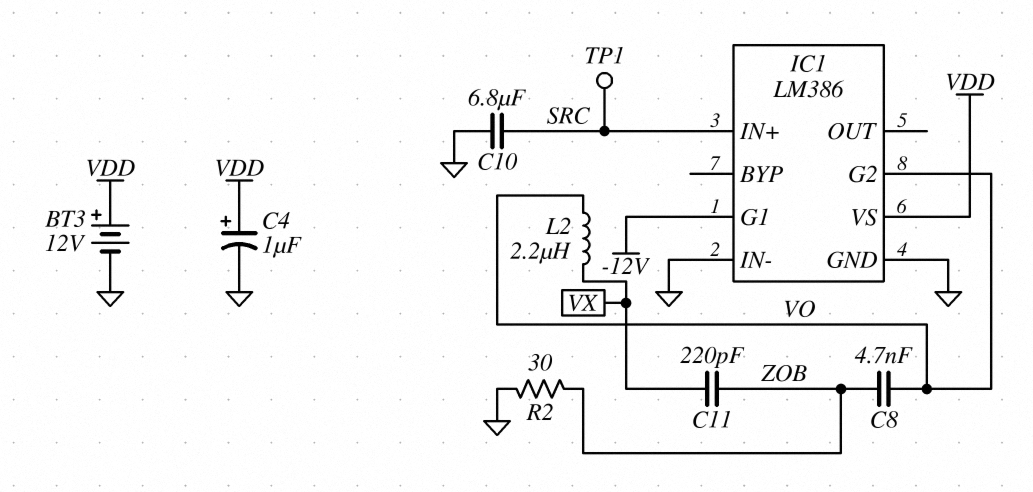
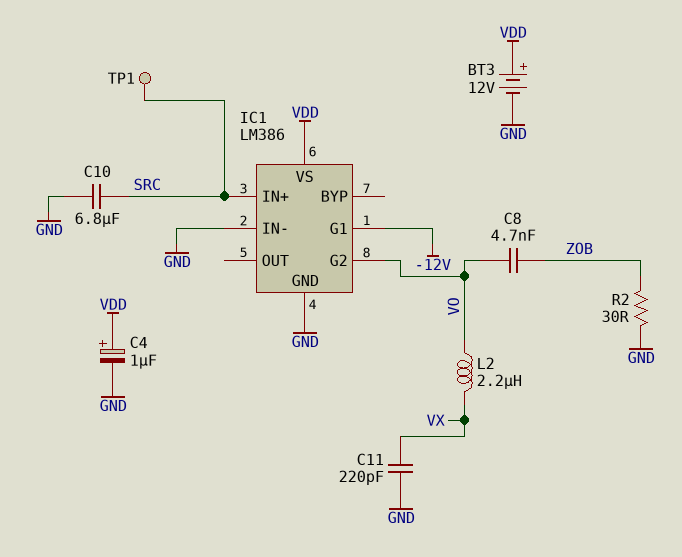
C11: 220pF (VX, ZOB) -> 220pF (GND, VX)

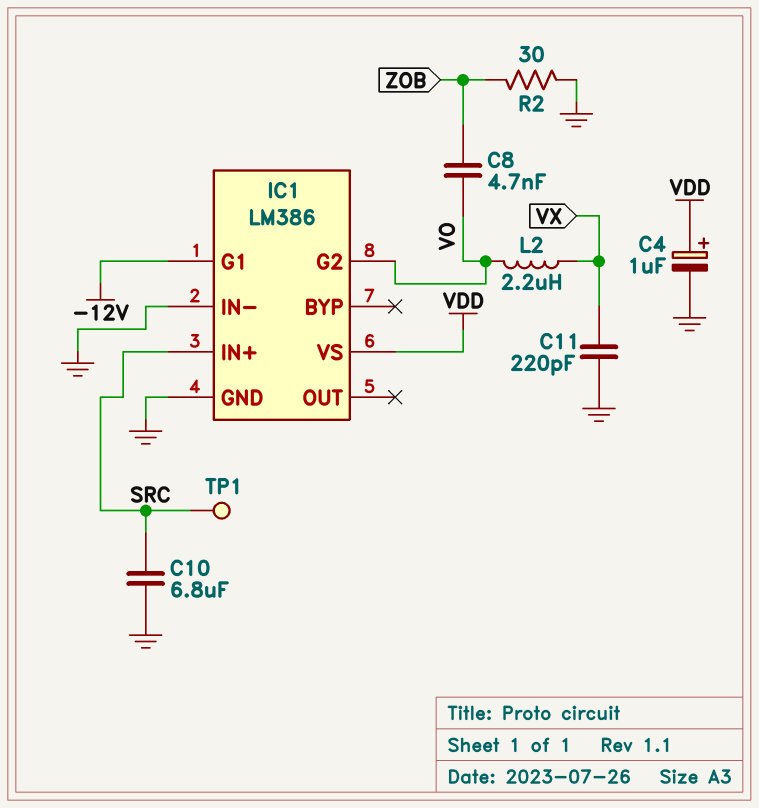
BT3: 12V (plus VDD, minus GND) -> none

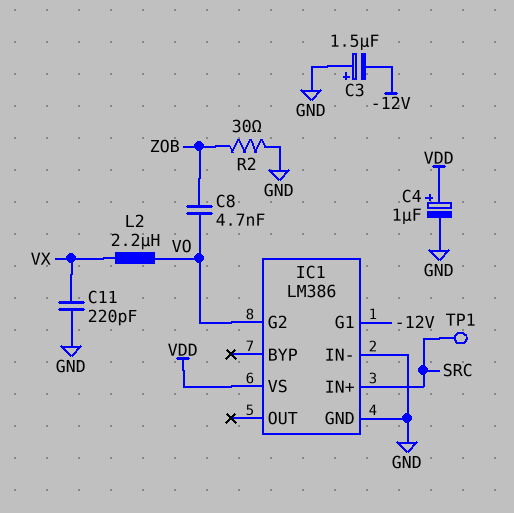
C3: none -> 1.5uF (plus GND, minus -12V)
C10: 6.8uF (GND, SRC) -> none

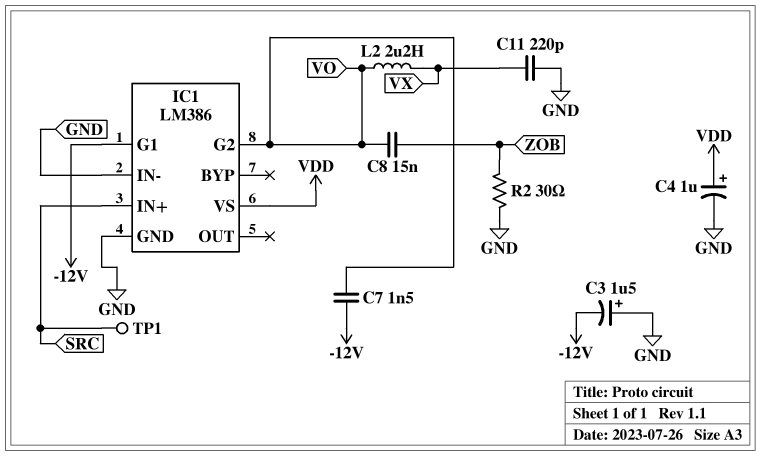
C7: none -> 1.5nF (-12V, VO)
C8: 4.7nF (VO, ZOB) -> 15nF (VO, ZOB)

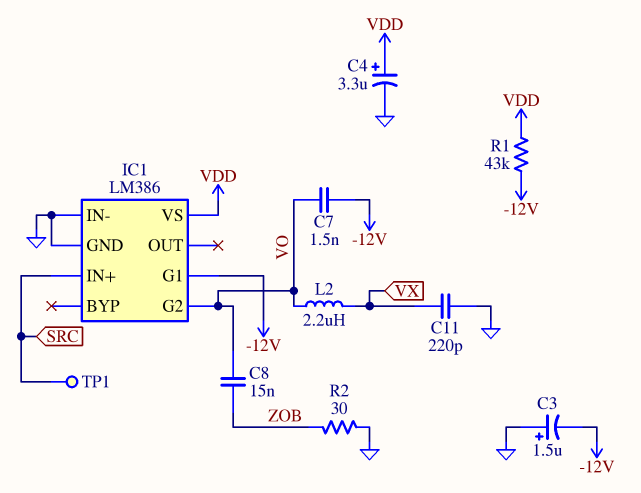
C4: 1uF (plus VDD, minus GND) -> 3.3uF (plus VDD, minus GND)
R1: none -> 43k (-12V, VDD)

